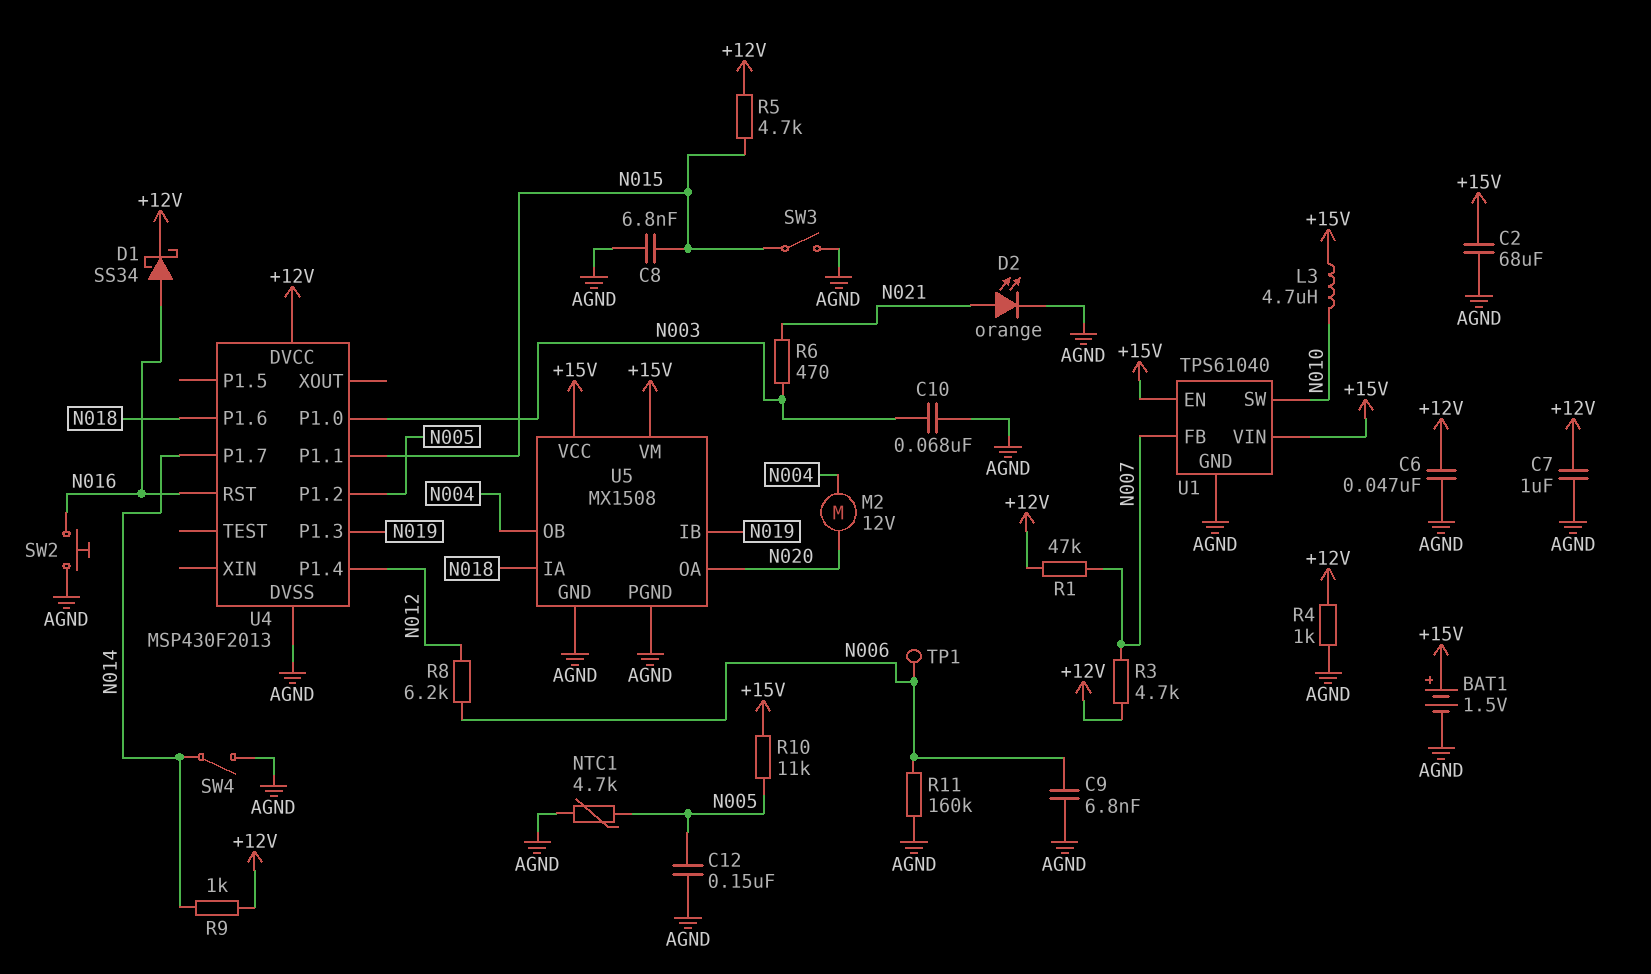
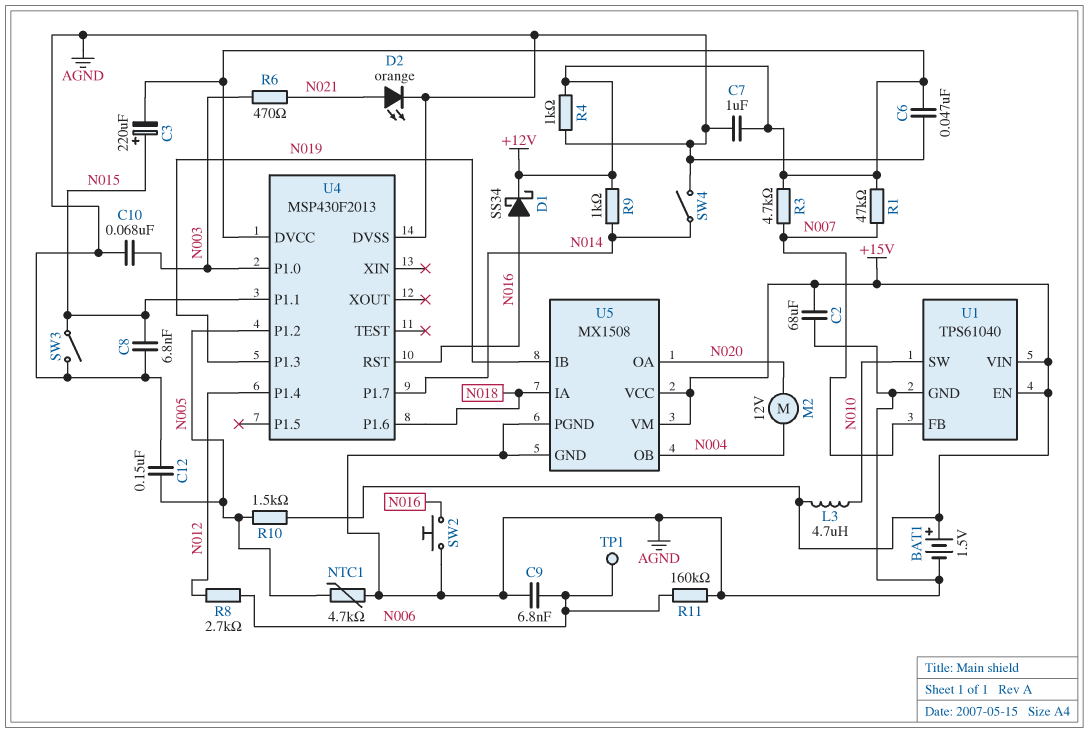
C3: none -> 220uF (plus N015, minus +12V)
R5: 4.7k (+12V, N015) -> none
R8: 6.2k (N006, N012) -> 2.7k (N006, N012)
R10: 11k (+15V, N005) -> 1.5k (+15V, N005)

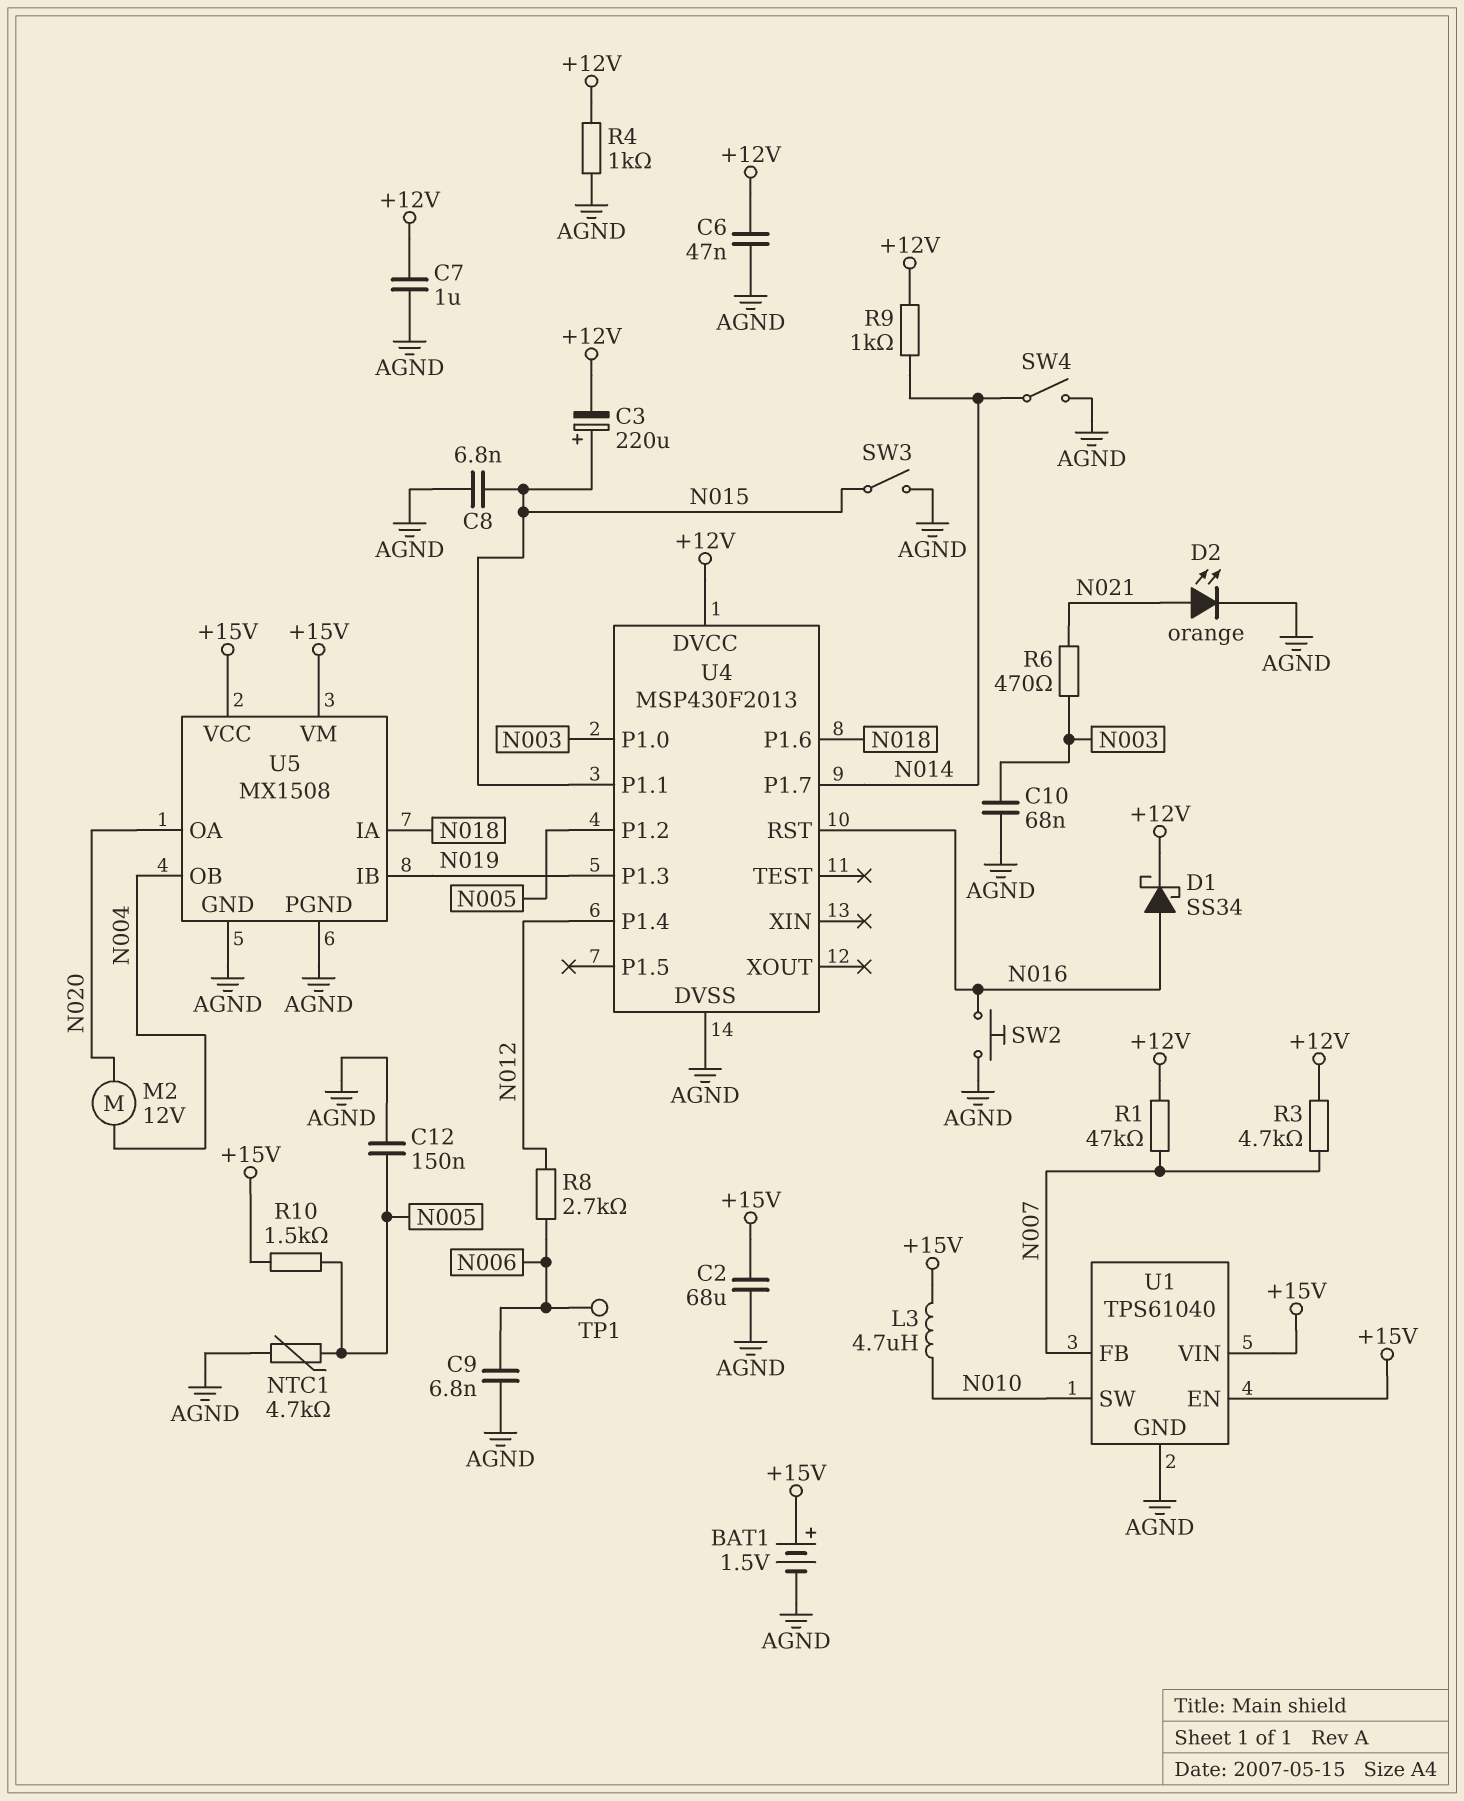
R11: 160k (AGND, N006) -> none

